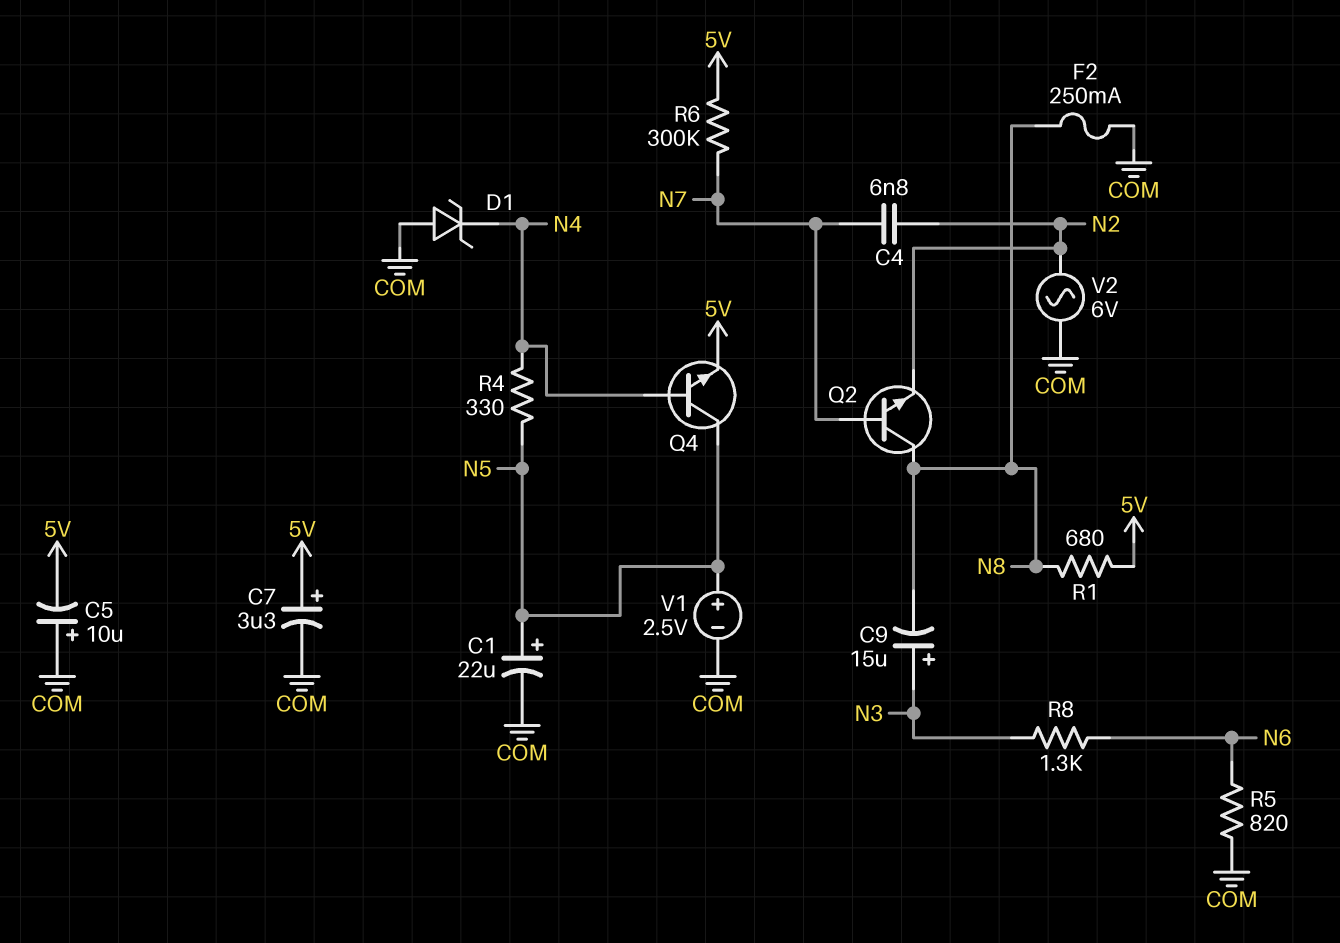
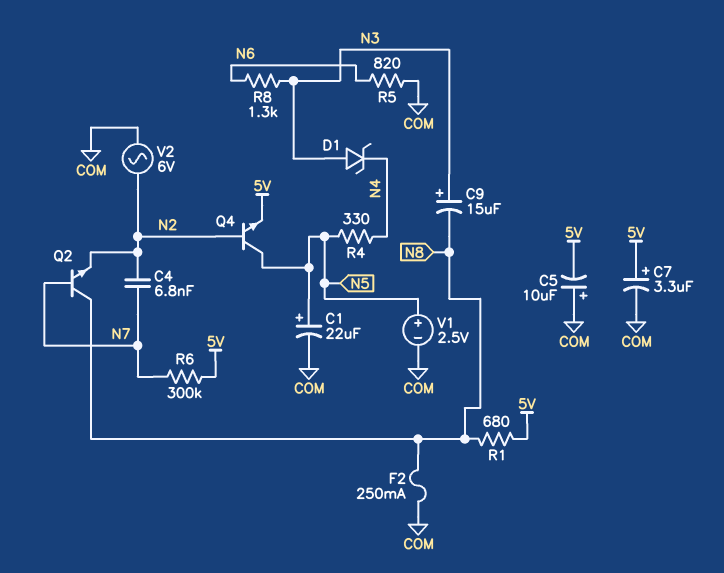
D1: zener (A COM, K N4) -> zener (A N3, K N4)
Q4: NPN (B N4, C N5, E 5V) -> NPN (B N2, C N5, E 5V)

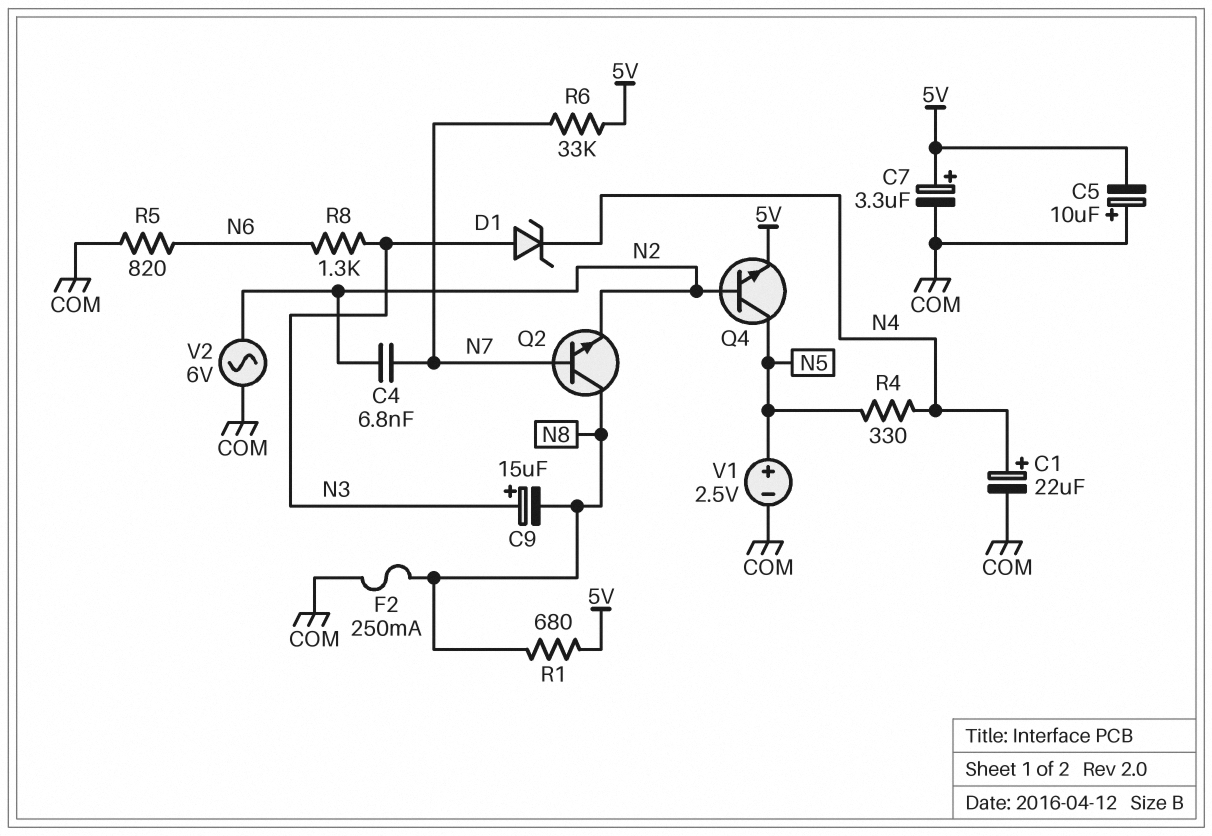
C1: 22uF (plus N5, minus COM) -> 22uF (plus N4, minus COM)
R6: 300k (5V, N7) -> 33k (5V, N7)

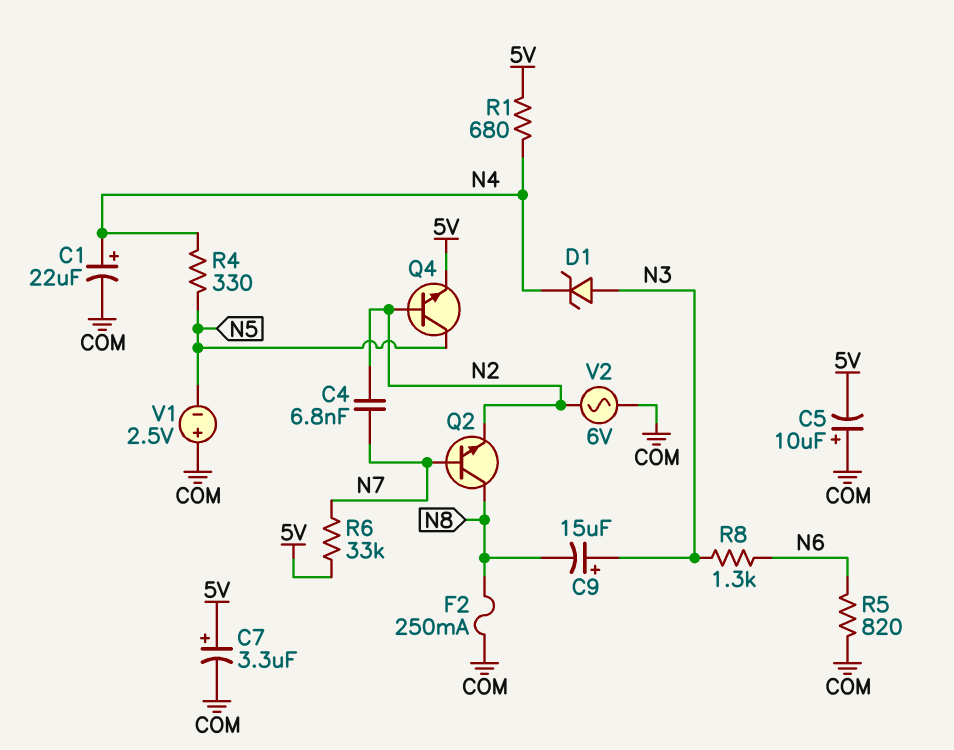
R1: 680 (5V, N8) -> 680 (5V, N4)
V1: 2.5V (plus N5, minus COM) -> 2.5V (plus COM, minus N5)

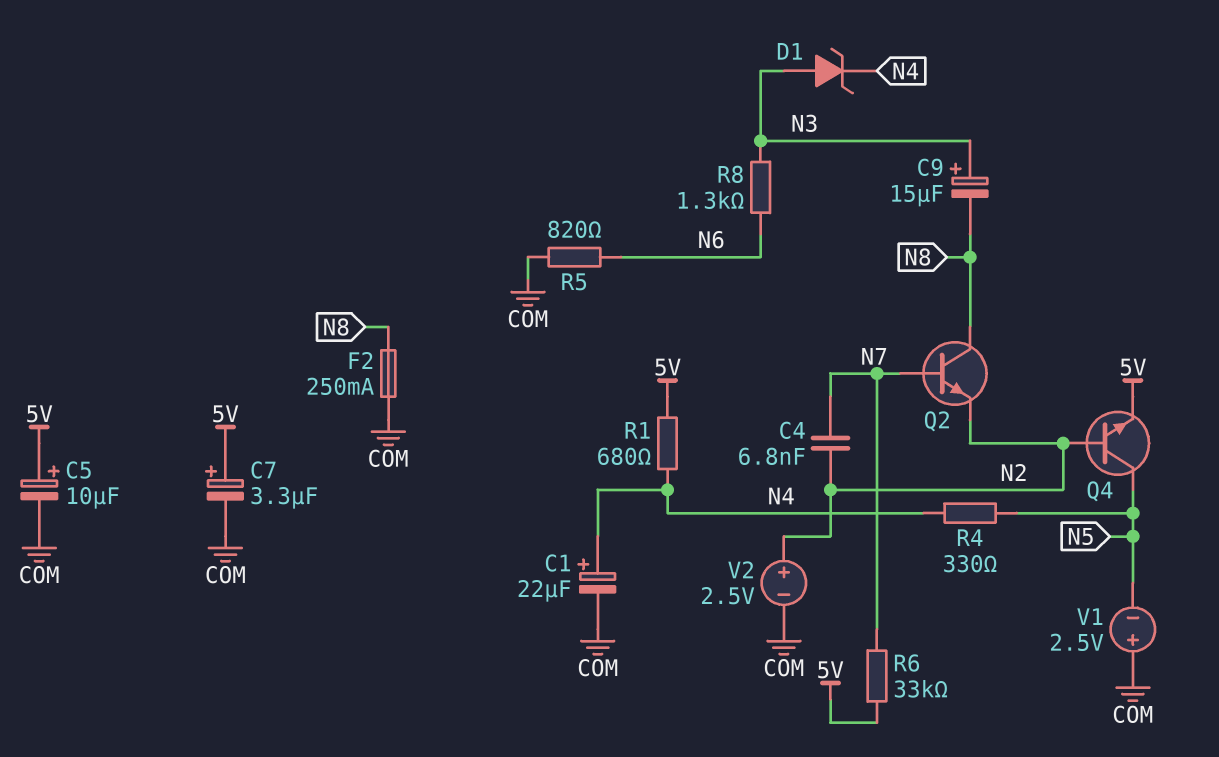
C5: 10uF (plus COM, minus 5V) -> 10uF (plus 5V, minus COM)
V2: AC 6V (COM, N2) -> 2.5V (plus N2, minus COM)

